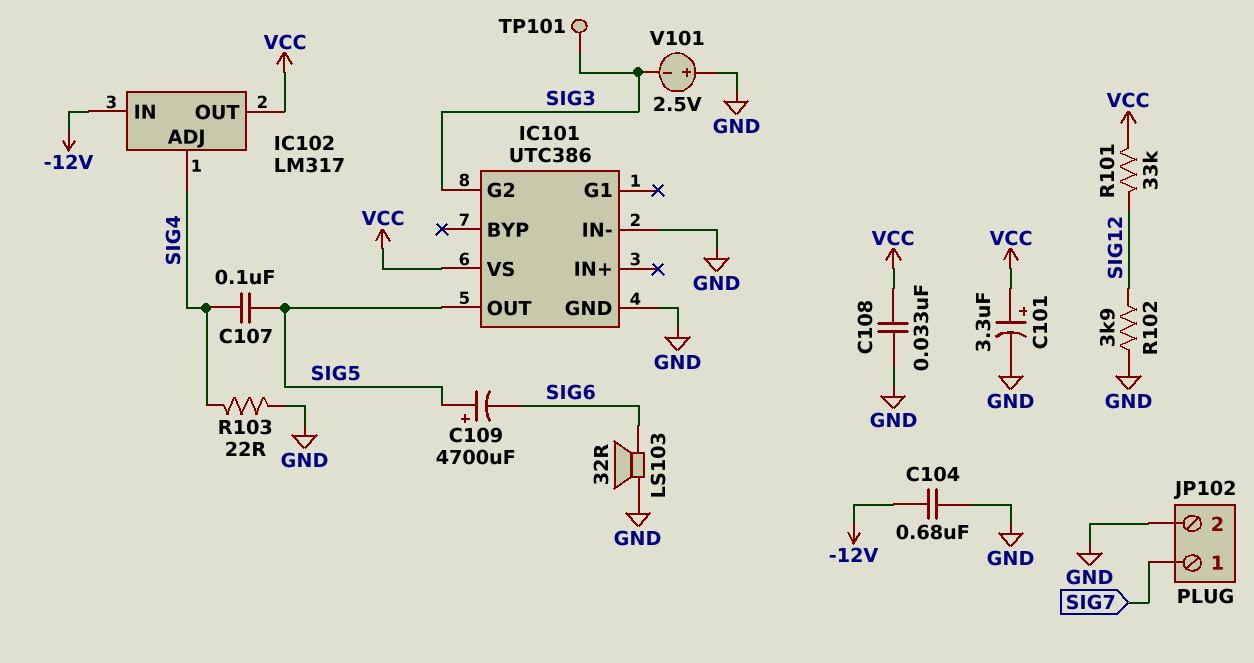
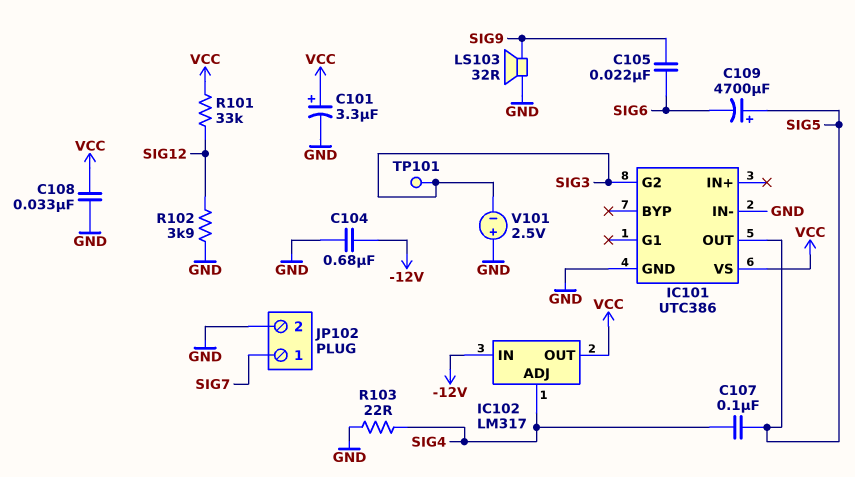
C105: none -> 22nF (SIG6, SIG9)
LS103: speaker 32R (GND, SIG6) -> speaker 32R (GND, SIG9)

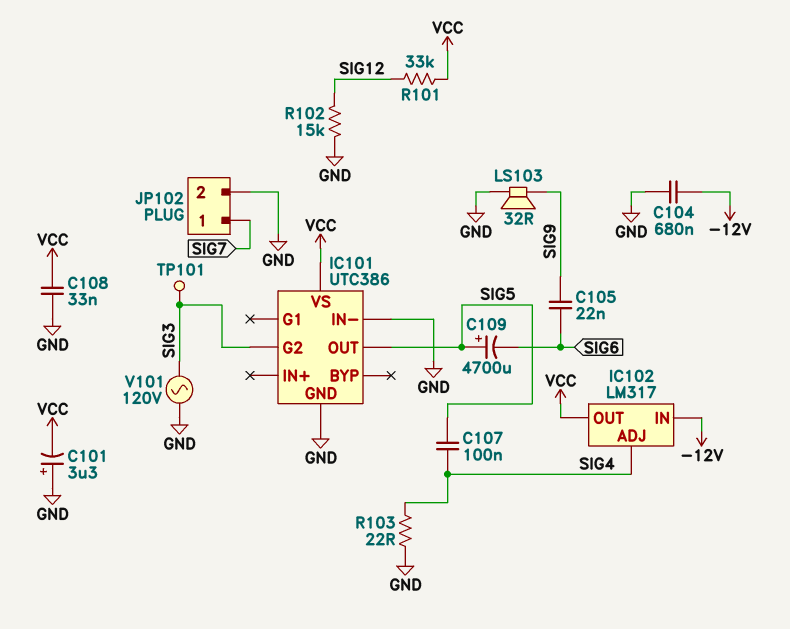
C101: 3.3uF (plus VCC, minus GND) -> 3.3uF (plus GND, minus VCC)
R102: 3.9k (GND, SIG12) -> 15k (GND, SIG12)
V101: 2.5V (plus GND, minus SIG3) -> AC 120V (GND, SIG3)

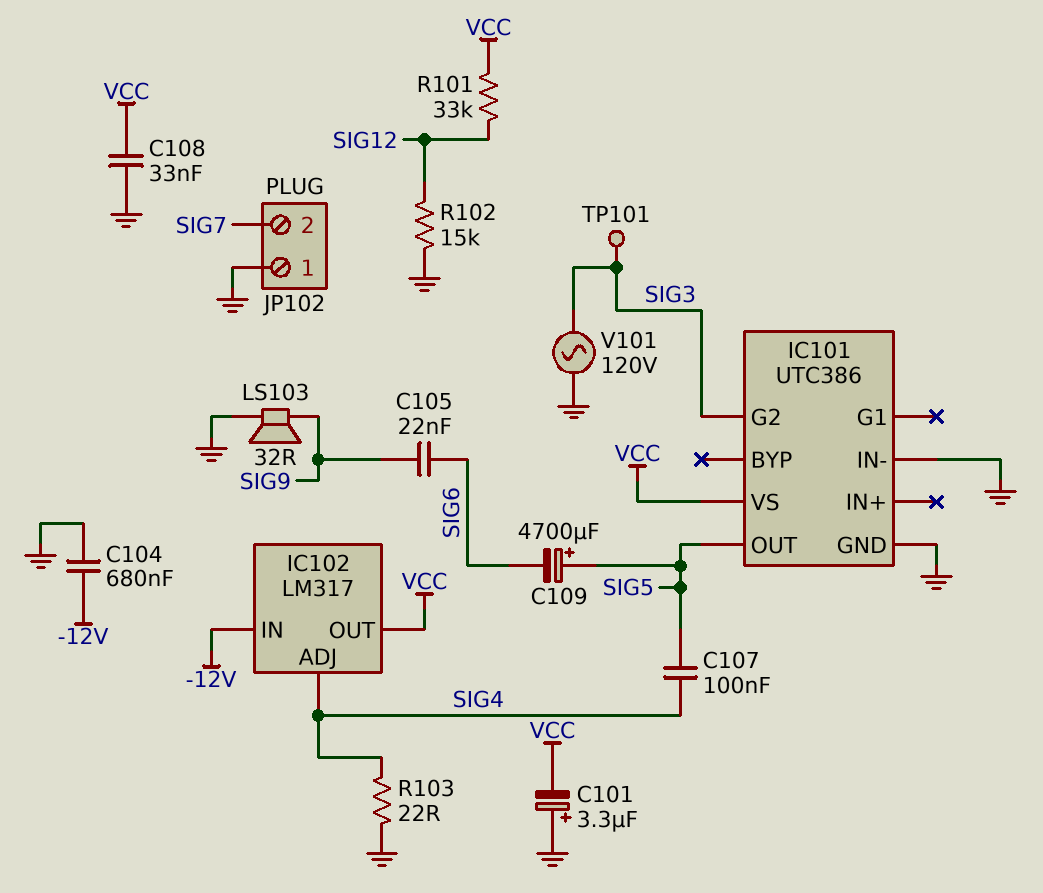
JP102 pin 1: SIG7 -> GND
JP102 pin 2: GND -> SIG7

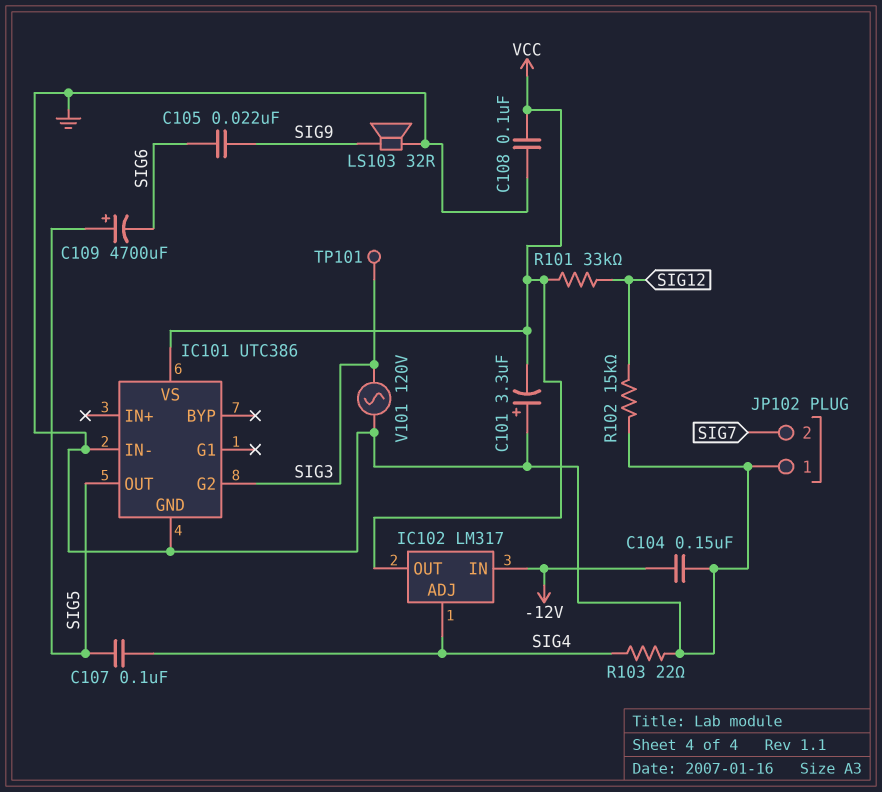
C104: 680nF (-12V, GND) -> 150nF (-12V, GND)
C108: 33nF (GND, VCC) -> 100nF (GND, VCC)

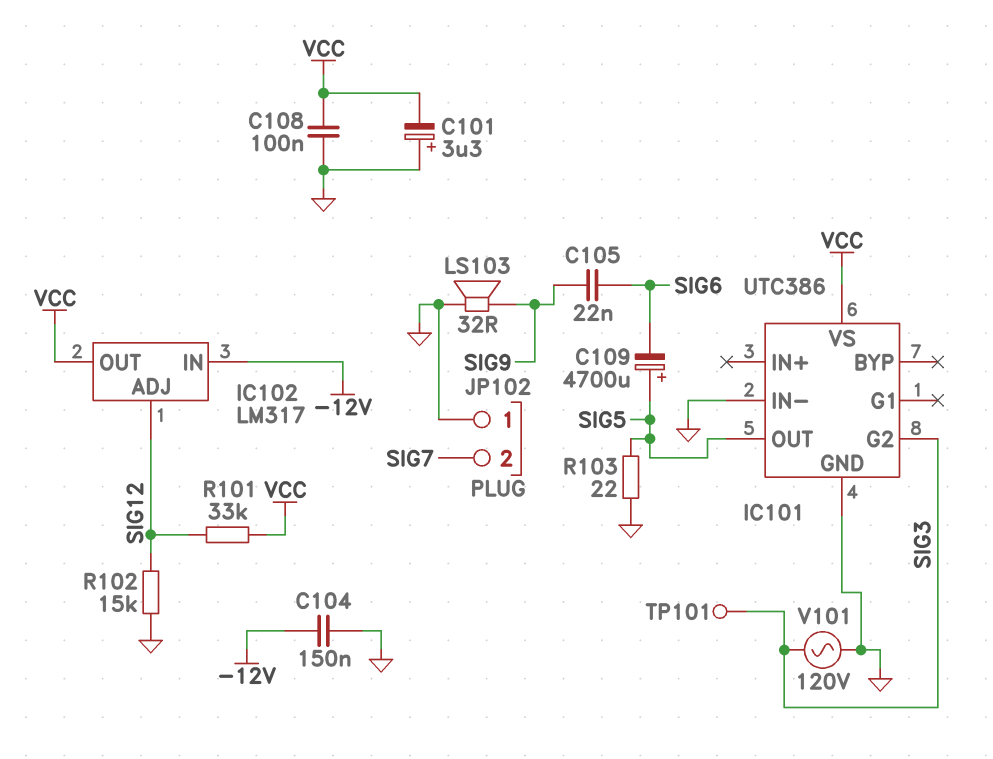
C107: 100nF (SIG4, SIG5) -> none
IC102 pin ADJ: SIG4 -> SIG12
R103: 22 (GND, SIG4) -> 22 (GND, SIG5)

